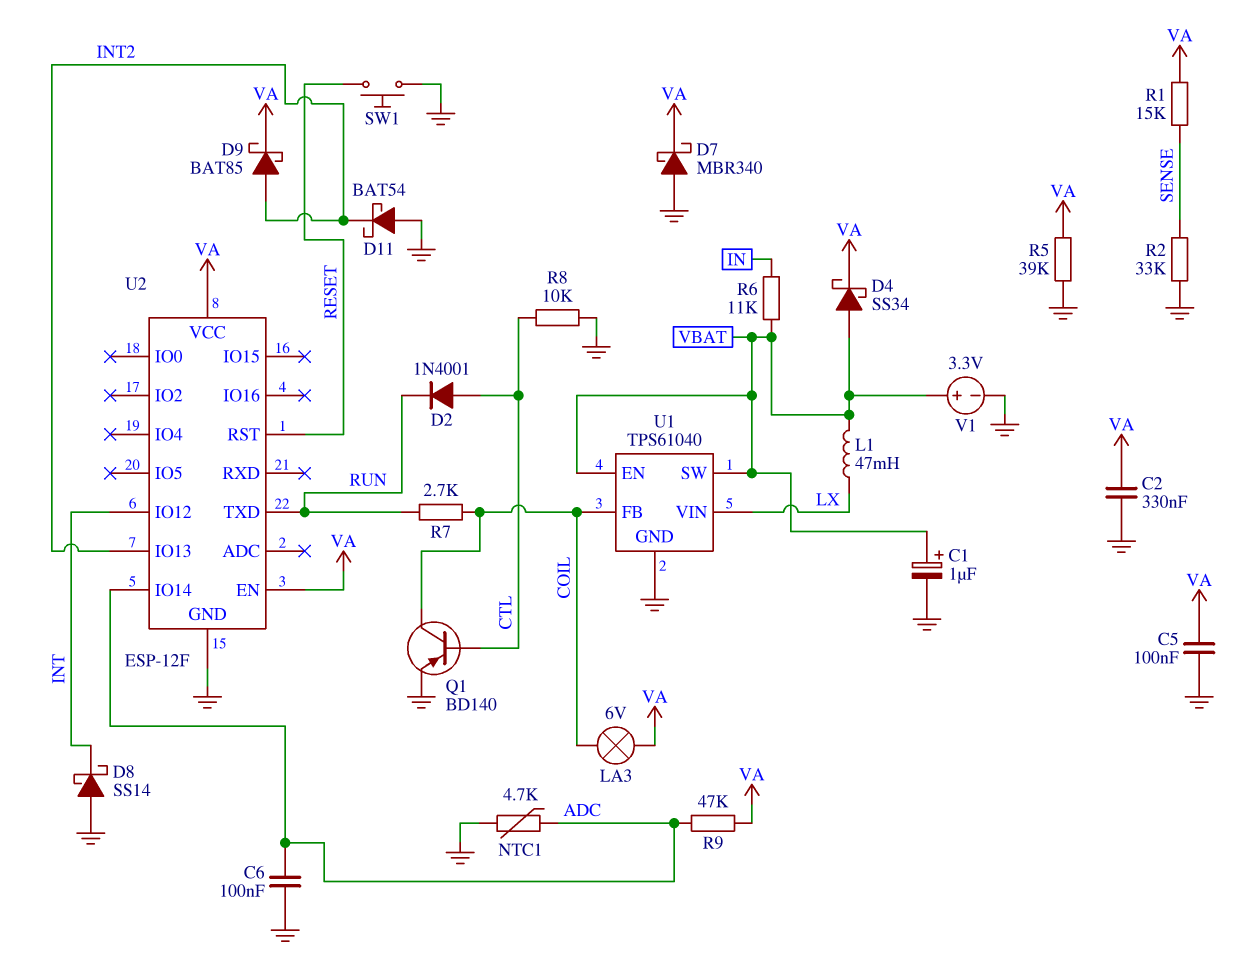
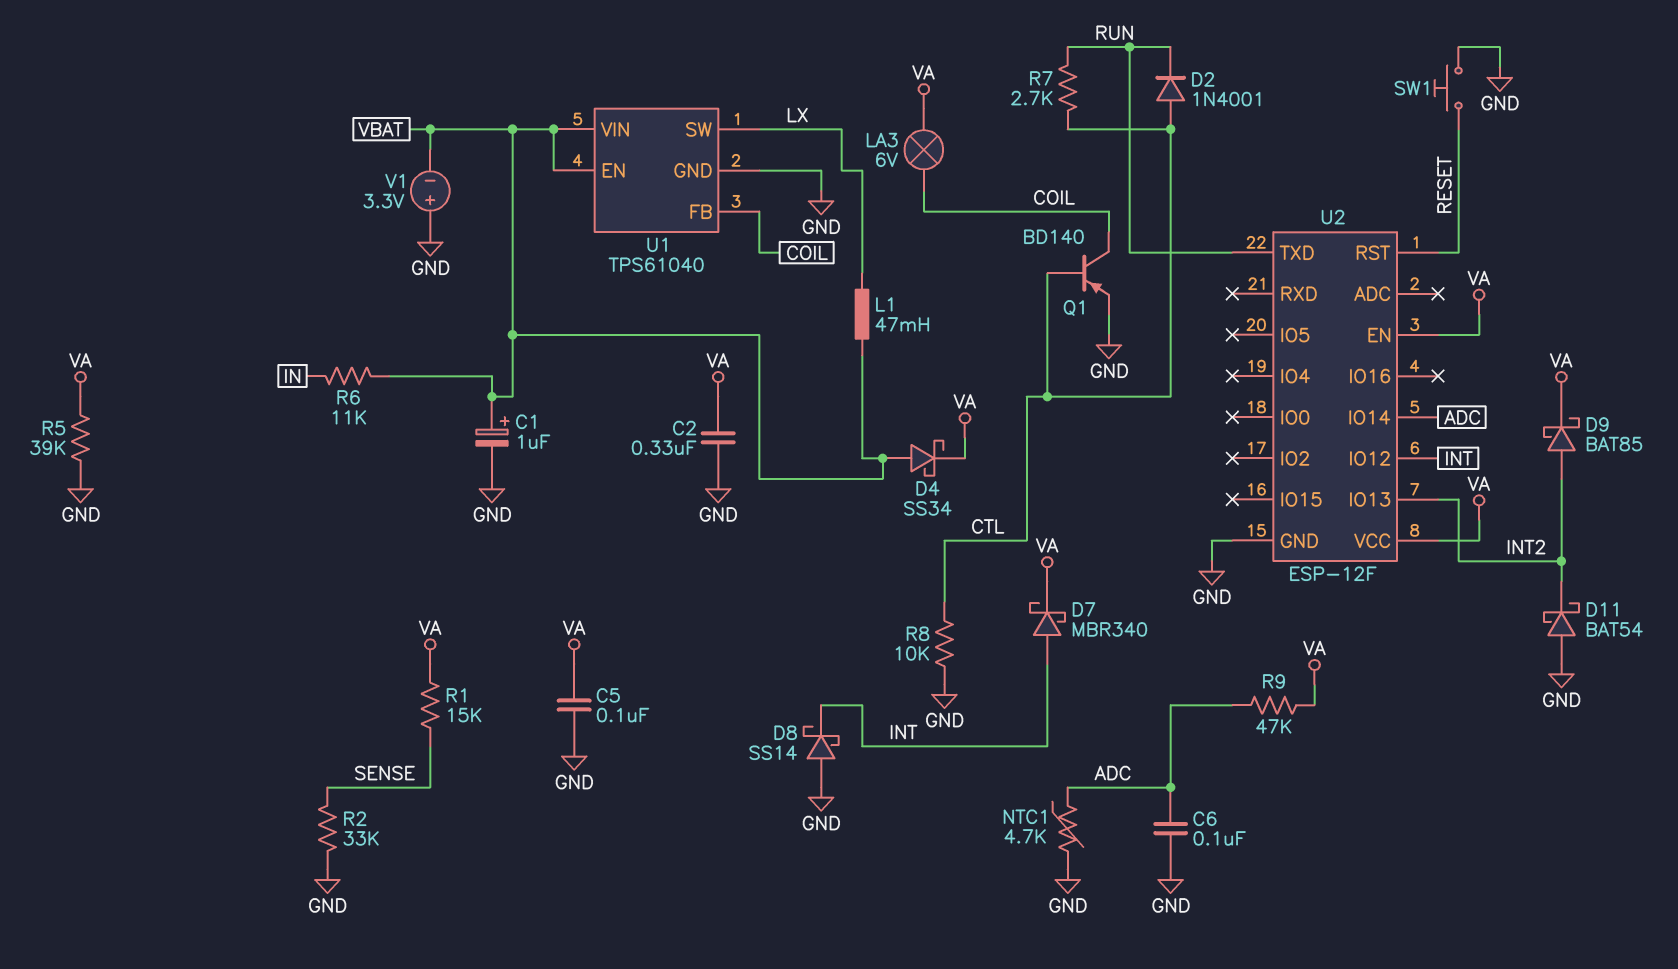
D7: schottky MBR340 (A GND, K VA) -> schottky MBR340 (A INT, K VA)
R7: 2.7k (COIL, RUN) -> 2.7k (CTL, RUN)
U1 pin SW: VBAT -> LX
U1 pin VIN: LX -> VBAT
V1: 3.3V (plus VBAT, minus GND) -> 3.3V (plus GND, minus VBAT)

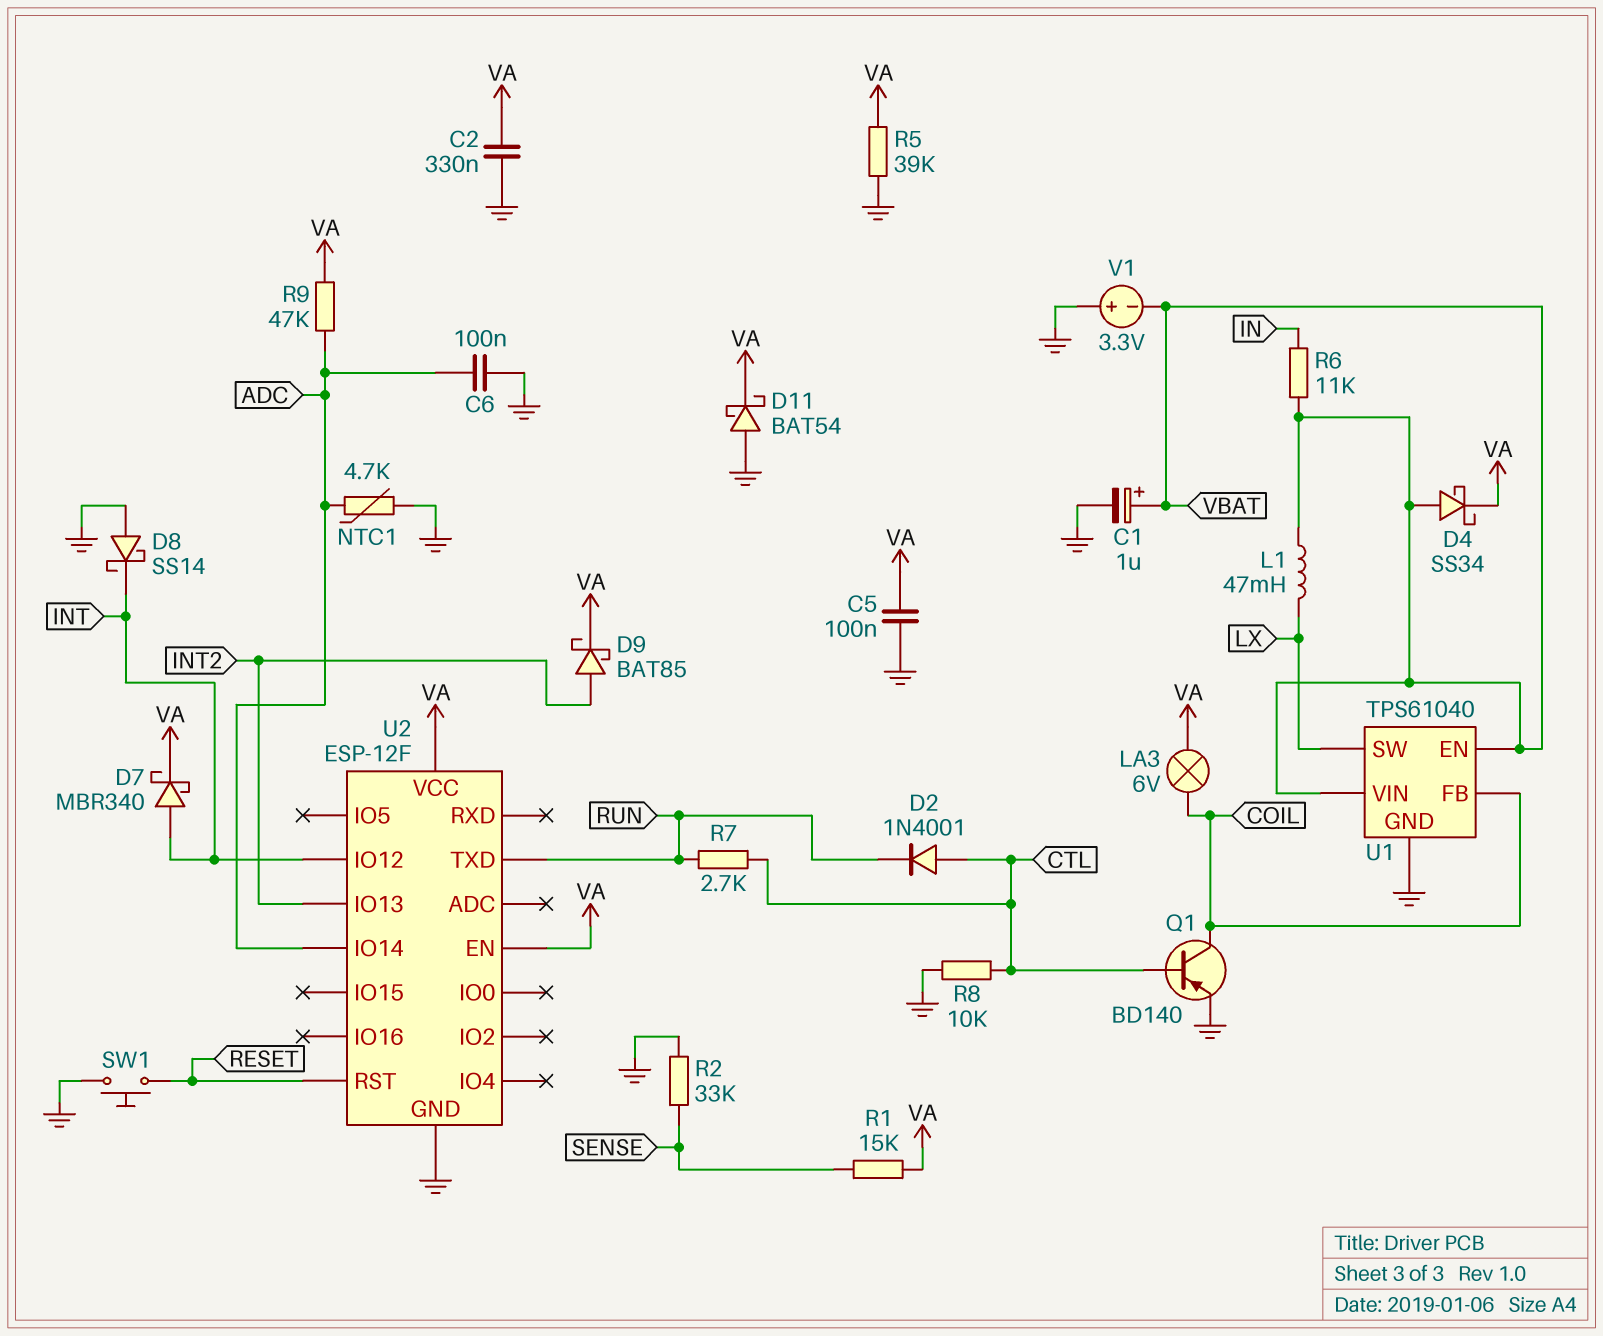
D11: schottky BAT54 (A GND, K INT2) -> schottky BAT54 (A GND, K VA)

